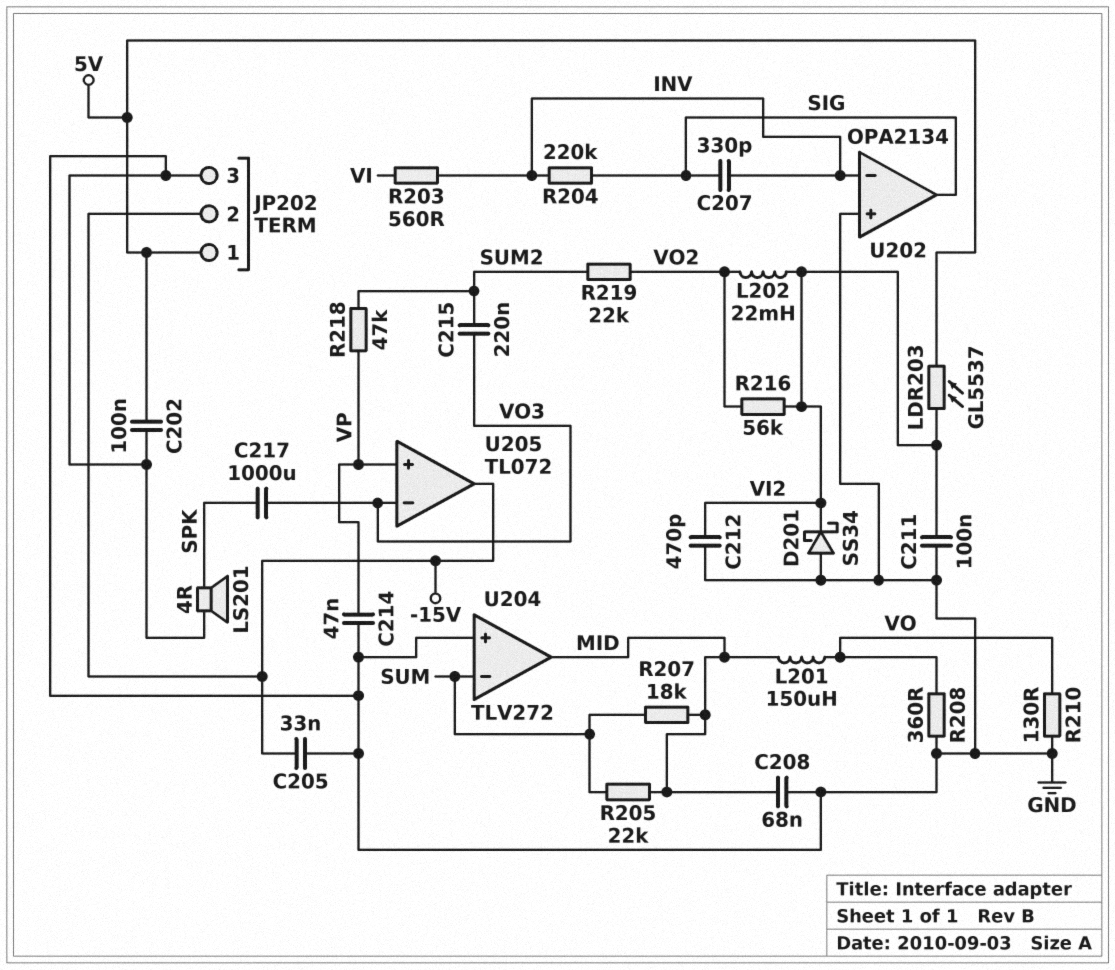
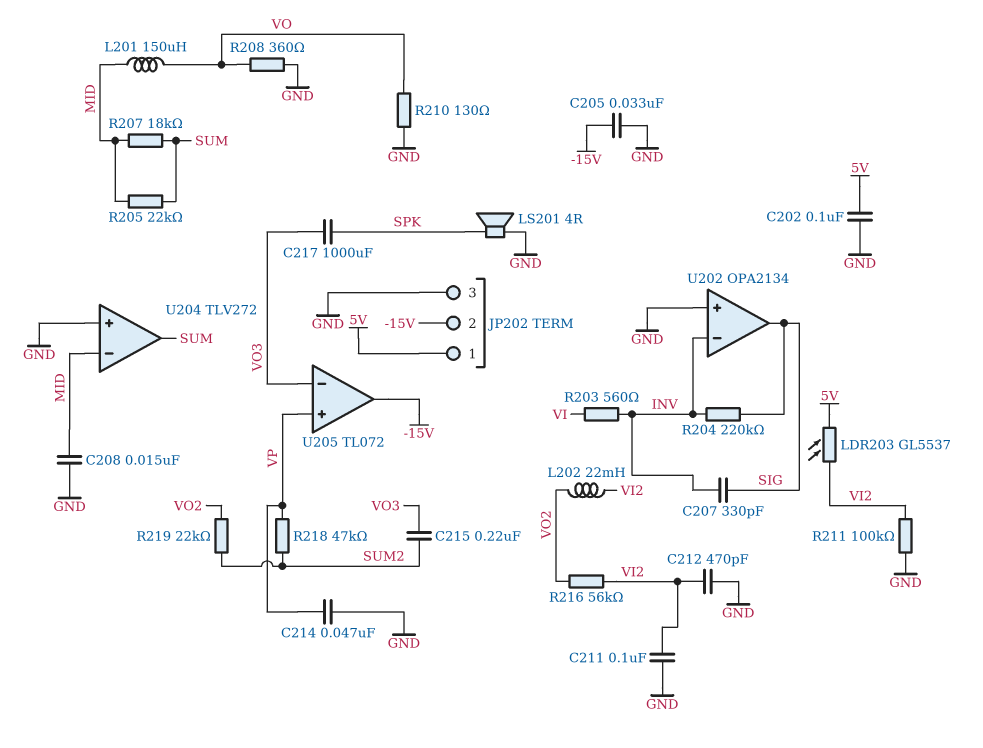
C208: 68nF (GND, MID) -> 15nF (GND, MID)
D201: schottky SS34 (A GND, K VI2) -> none
R211: none -> 100k (GND, VI2)
U204 pin in-: SUM -> MID
U204 pin out: MID -> SUM

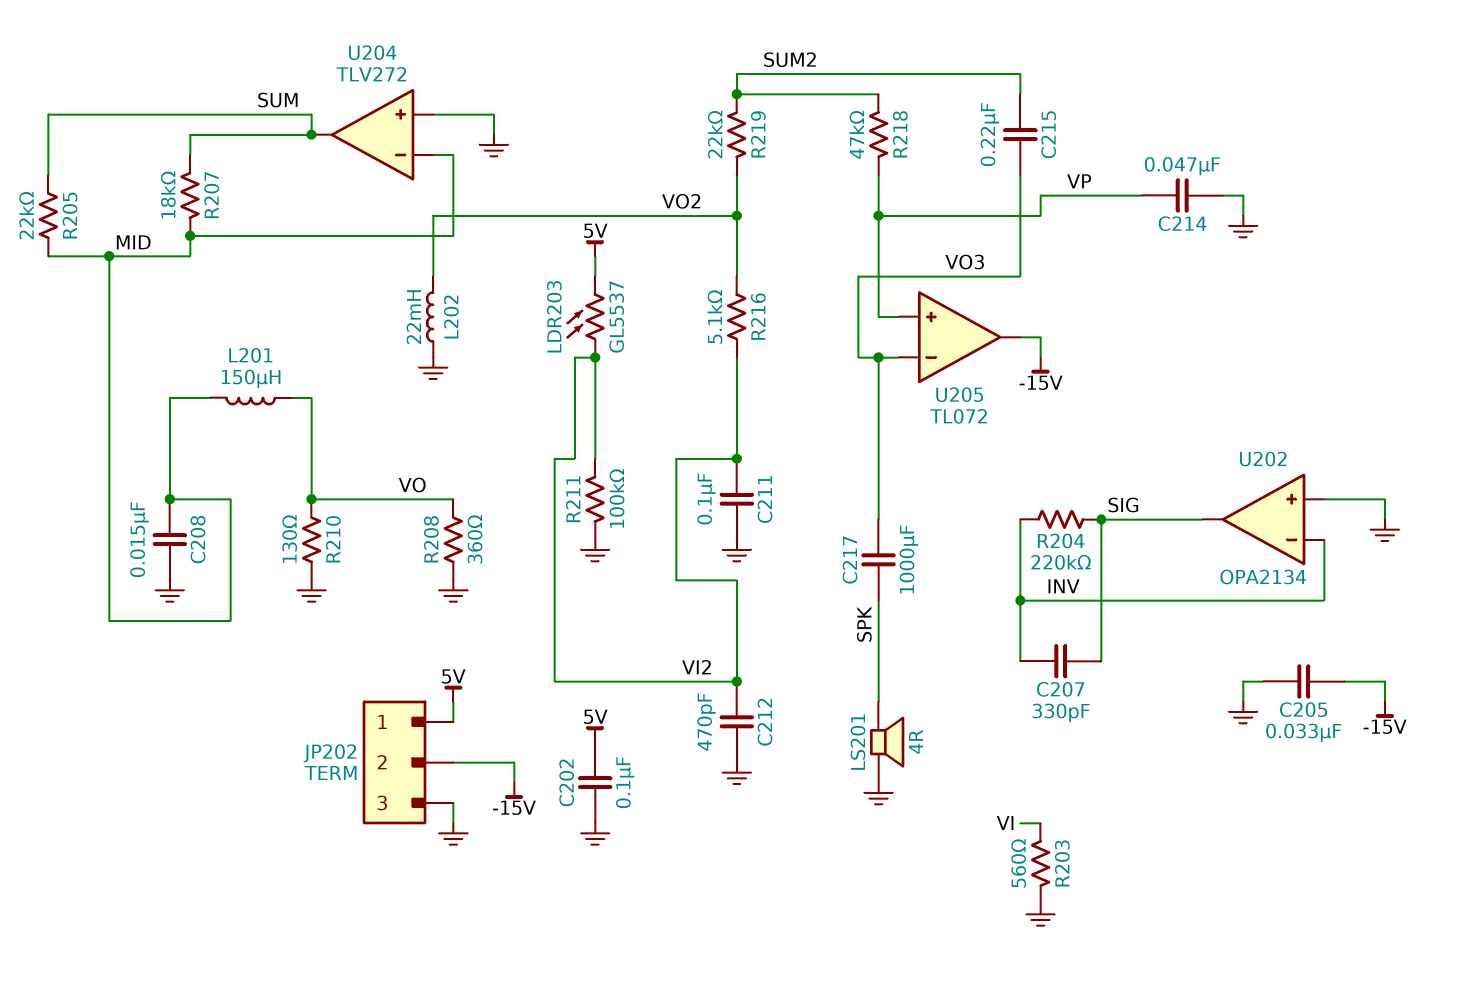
L202: 22mH (VI2, VO2) -> 22mH (GND, VO2)
R203: 560 (INV, VI) -> 560 (GND, VI)
R216: 56k (VI2, VO2) -> 5.1k (VI2, VO2)

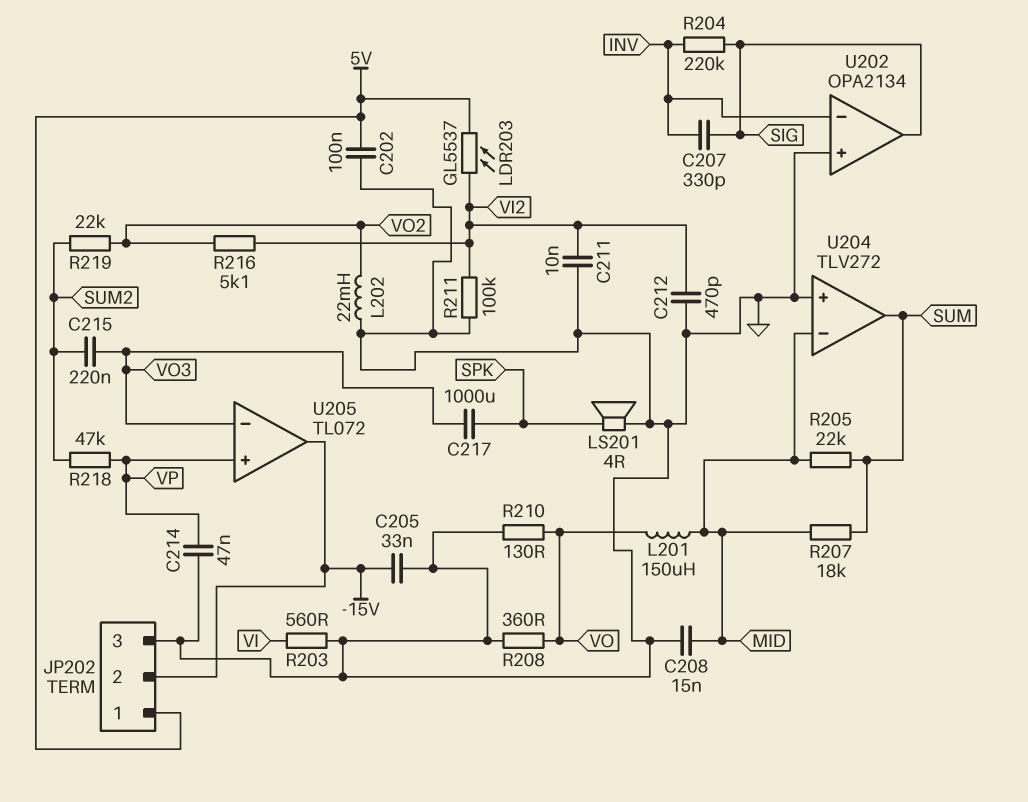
C211: 100nF (GND, VI2) -> 10nF (GND, VI2)

